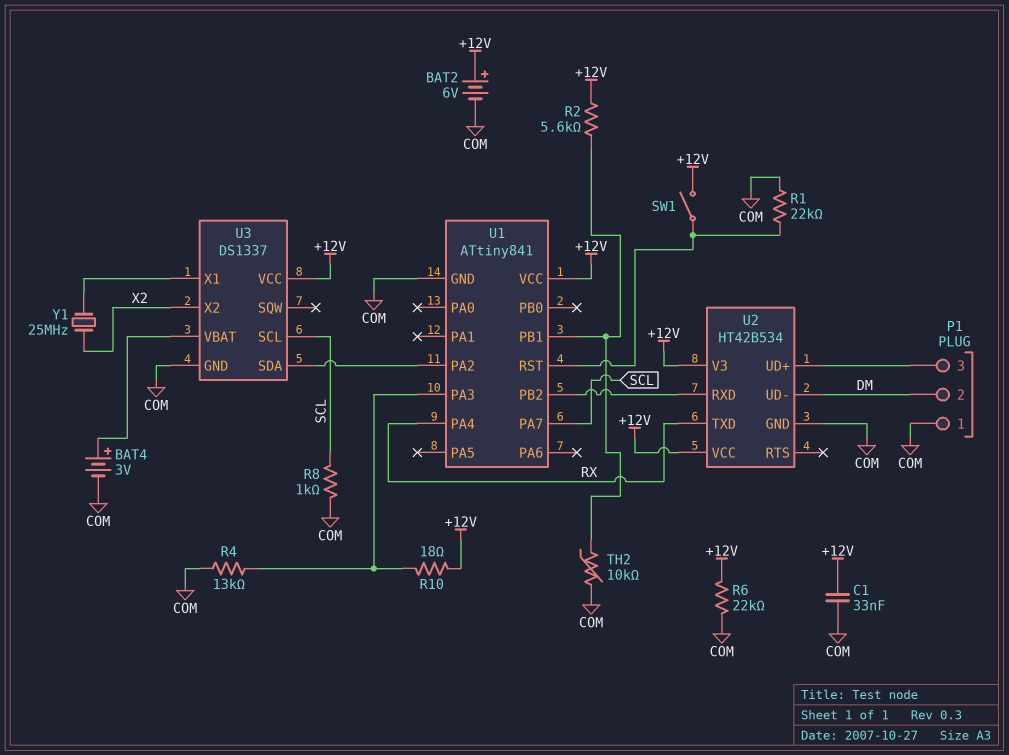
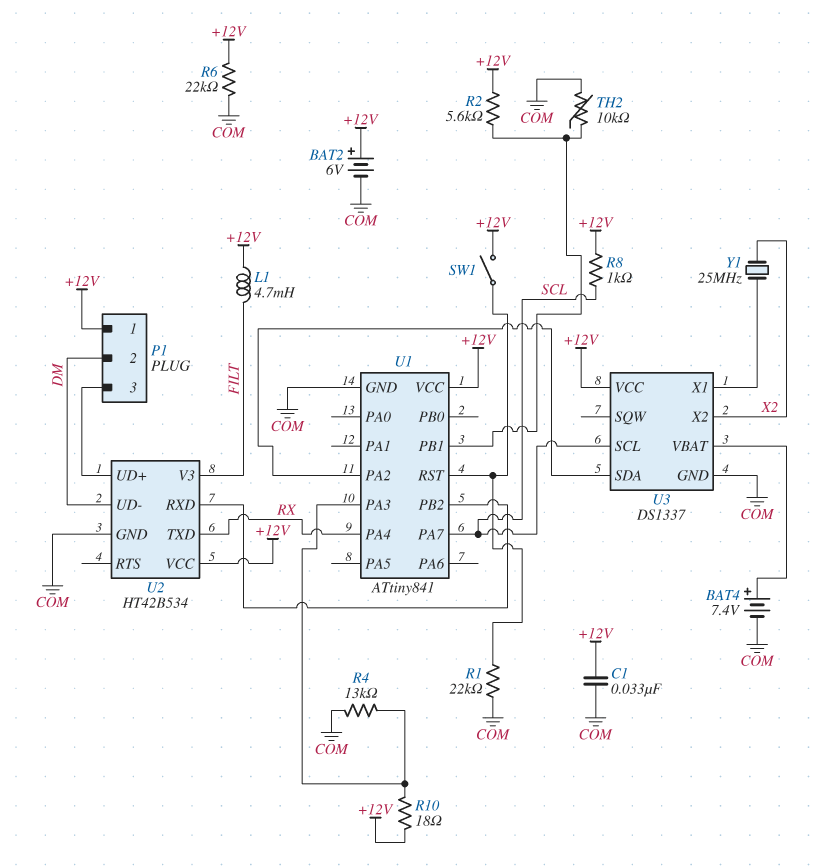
BAT4: 3V (plus U3/VBAT, minus COM) -> 7.4V (plus U3/VBAT, minus COM)
L1: none -> 4.7mH (+12V, FILT)
P1 pin 1: COM -> +12V
R8: 1k (COM, SCL) -> 1k (+12V, SCL)
U2 pin V3: +12V -> FILT

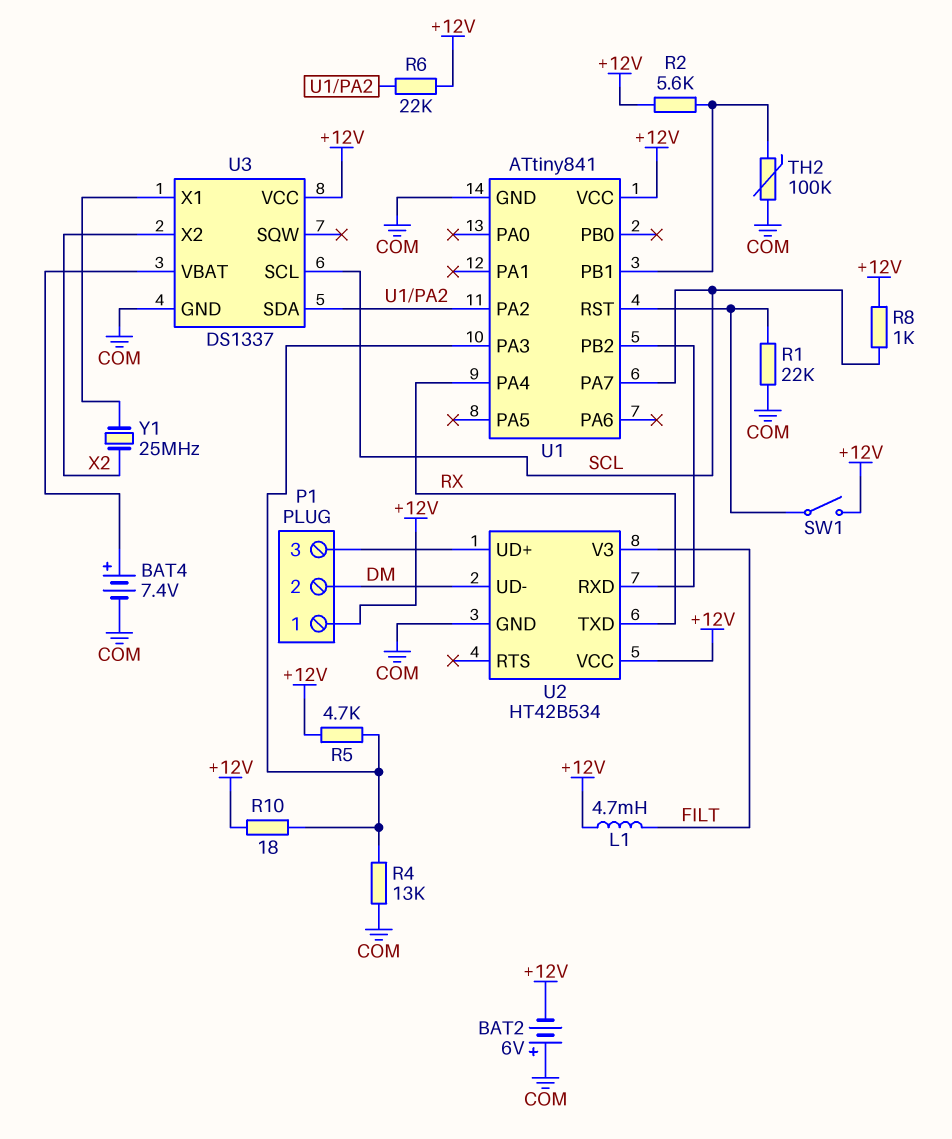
BAT2: 6V (plus +12V, minus COM) -> 6V (plus COM, minus +12V)
C1: 33nF (+12V, COM) -> none
R5: none -> 4.7k (+12V, U1/PA3)
R6: 22k (+12V, COM) -> 22k (+12V, U1/PA2)
TH2: 10k (COM, U1/PB1) -> 100k (COM, U1/PB1)

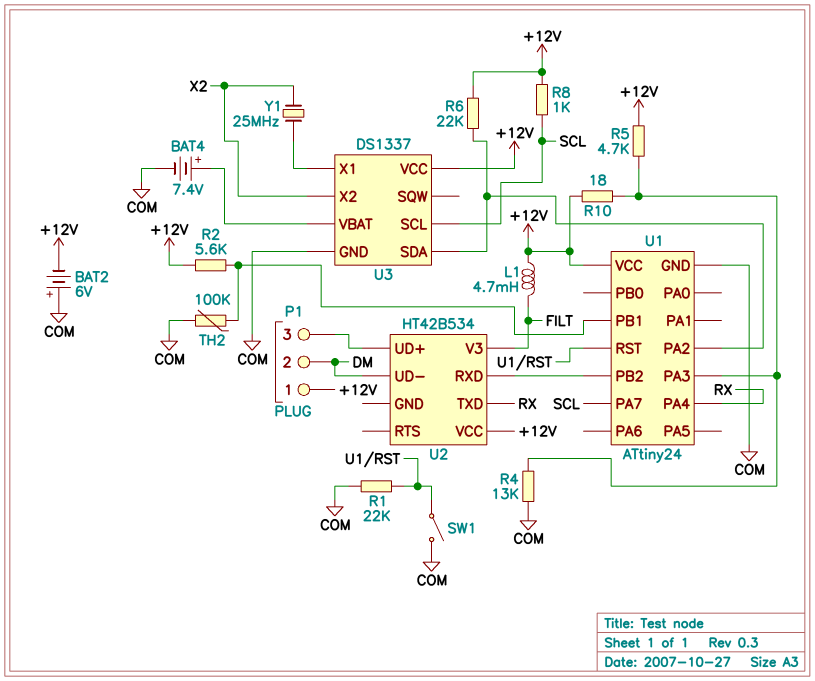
SW1: switch (+12V, U1/RST) -> switch (COM, U1/RST)
U1: ATtiny841 -> ATtiny24
U2 pin GND: COM -> none

